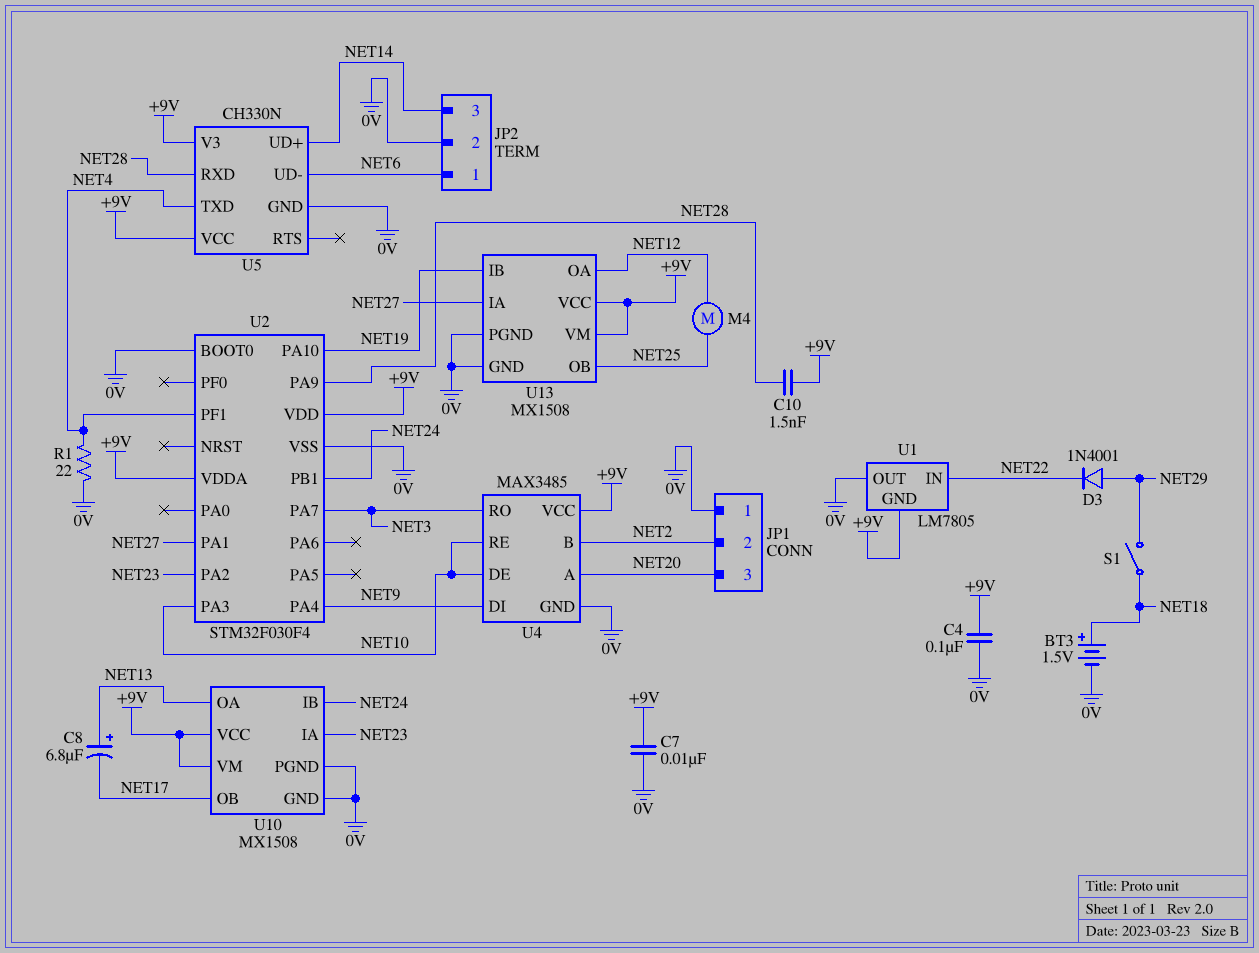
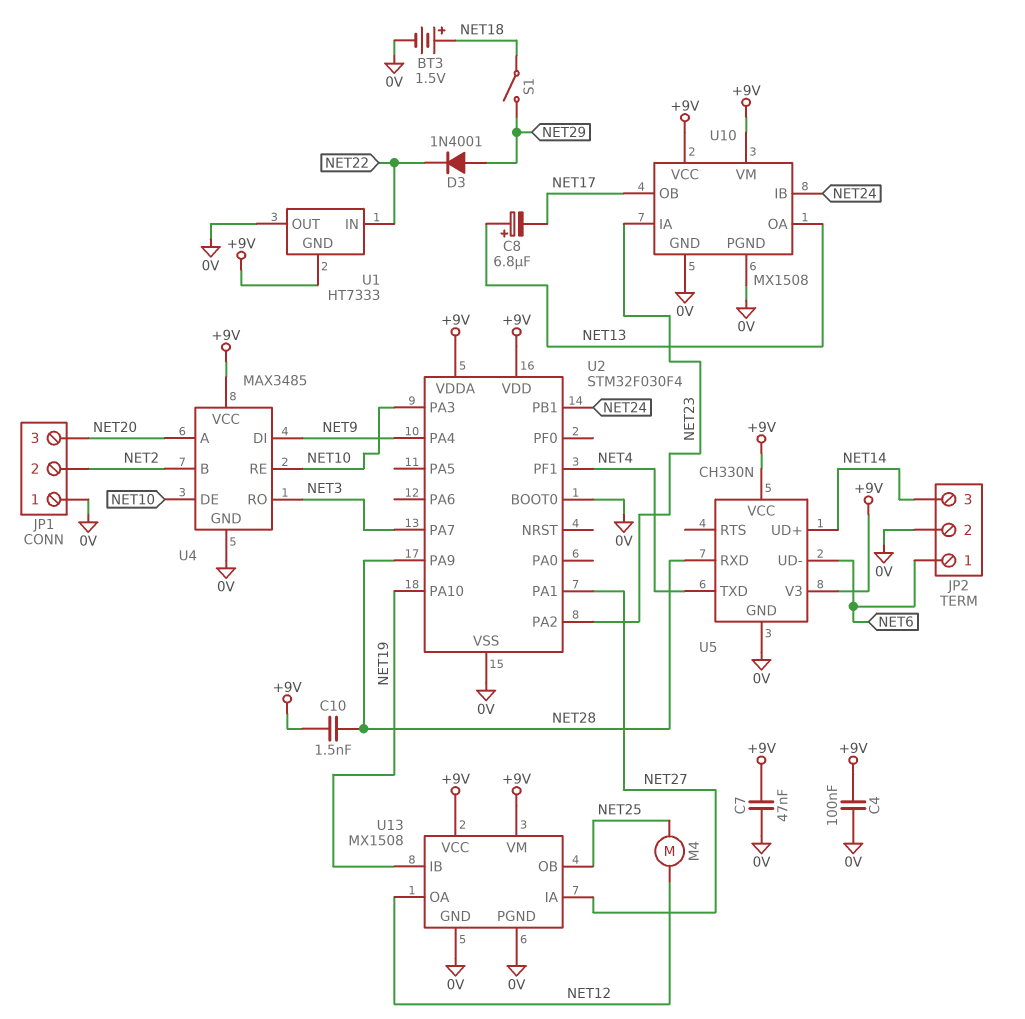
C7: 10nF (+9V, 0V) -> 47nF (+9V, 0V)
R1: 22 (0V, NET4) -> none
U1: LM7805 -> HT7333

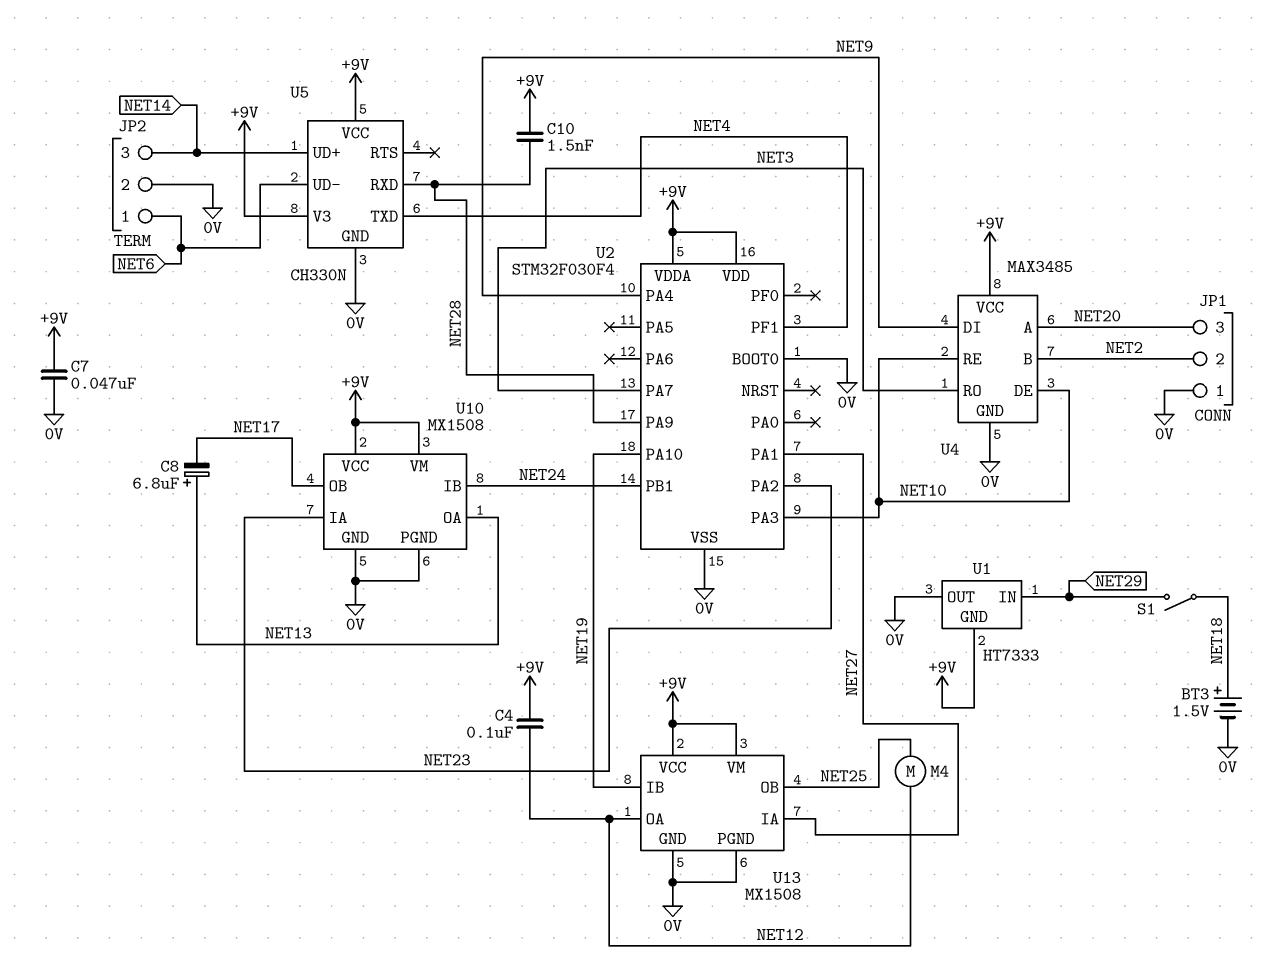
C4: 100nF (+9V, 0V) -> 100nF (+9V, NET12)
D3: diode 1N4001 (A NET29, K NET22) -> none
U1 pin IN: NET22 -> NET29

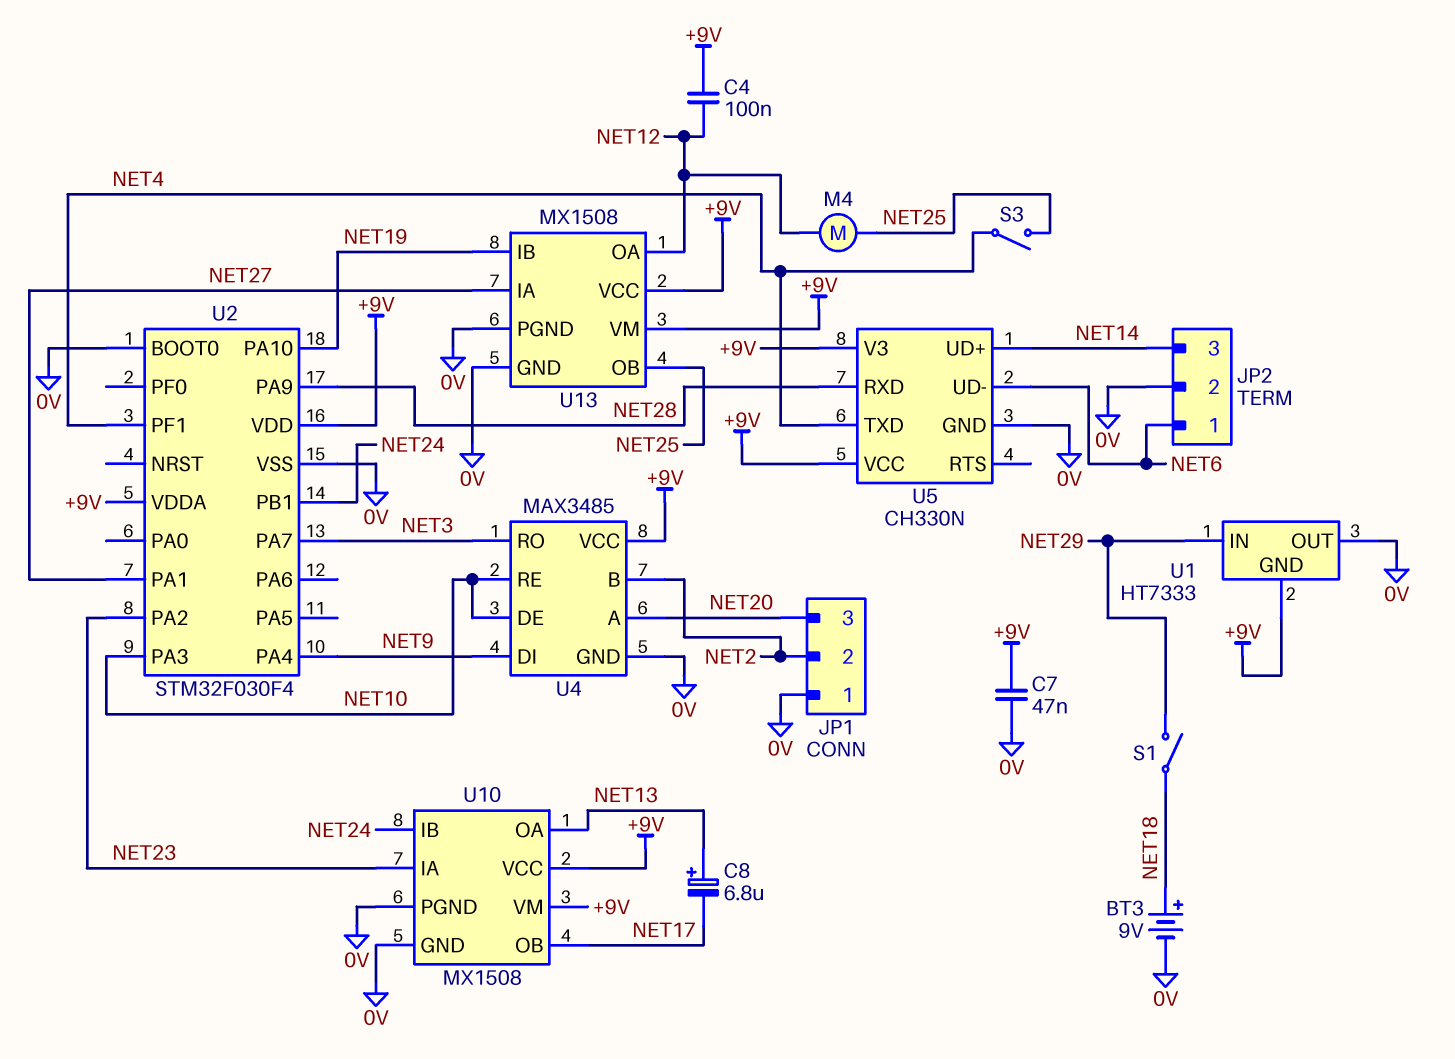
BT3: 1.5V (plus NET18, minus 0V) -> 9V (plus NET18, minus 0V)
C10: 1.5nF (+9V, NET28) -> none
S3: none -> switch (NET4, NET25)

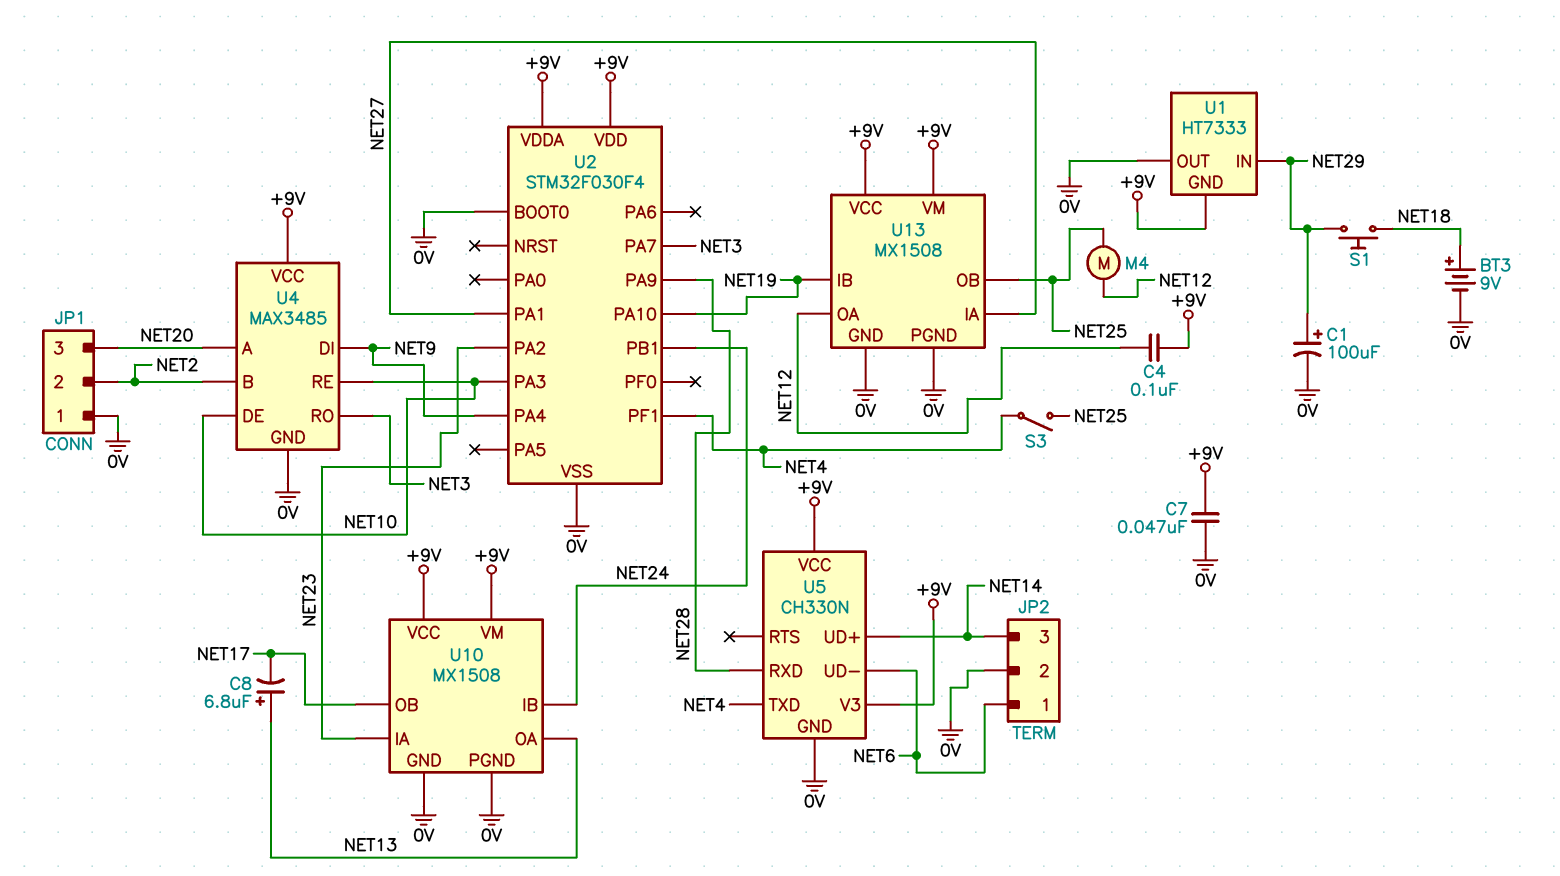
C1: none -> 100uF (plus NET29, minus 0V)
S1: switch (NET18, NET29) -> button (NET18, NET29)

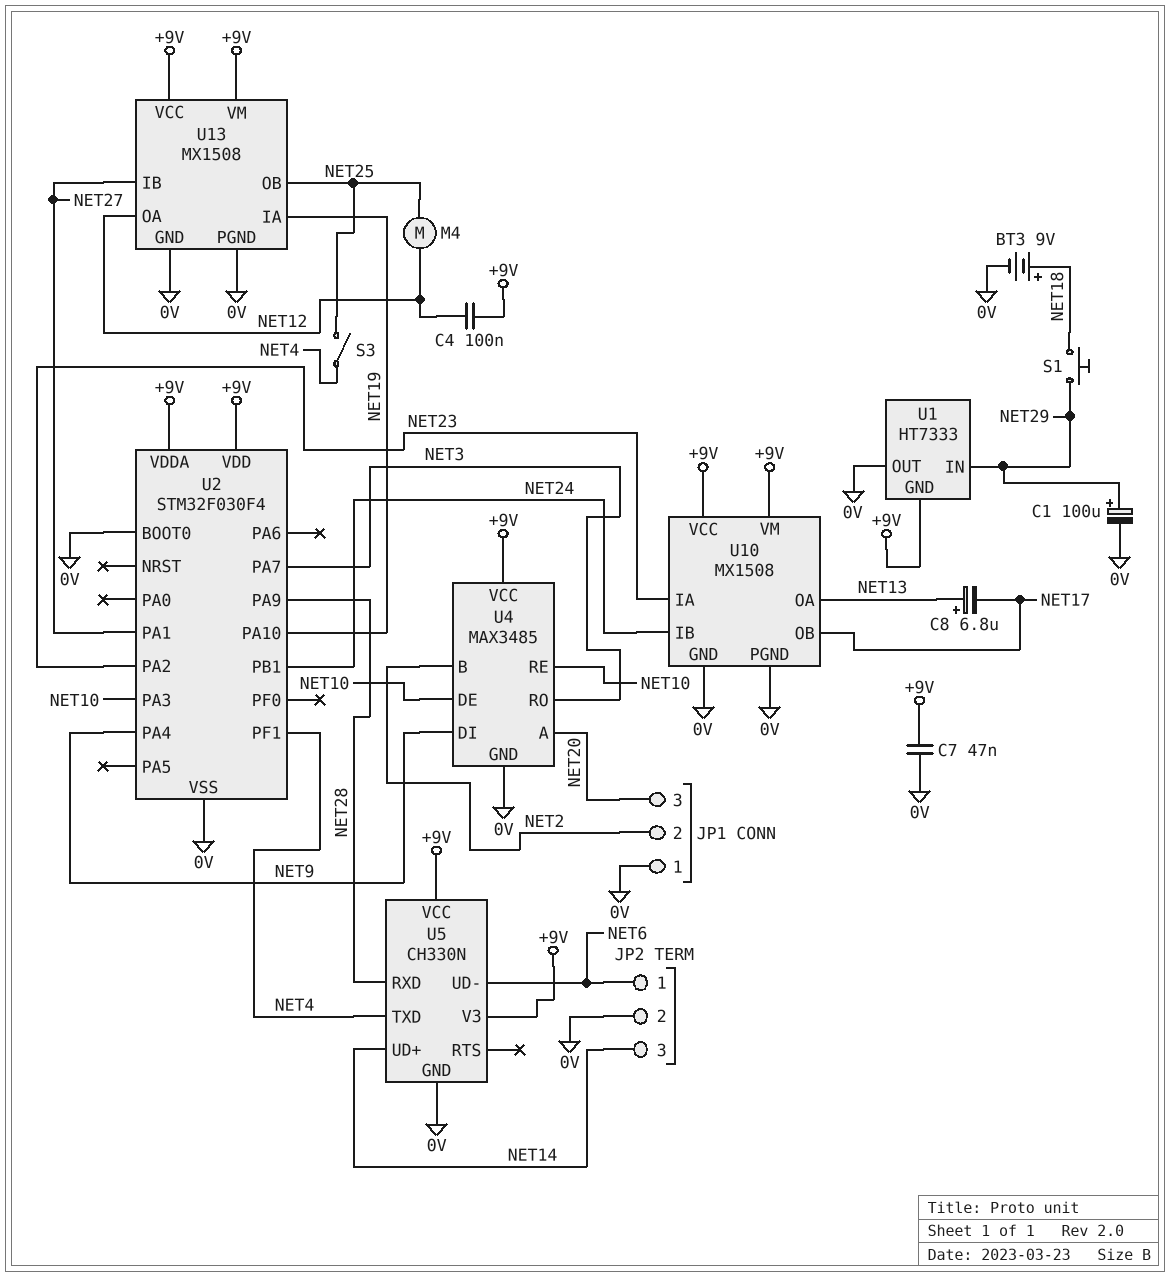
U13 pin IA: NET27 -> NET19
U13 pin IB: NET19 -> NET27

